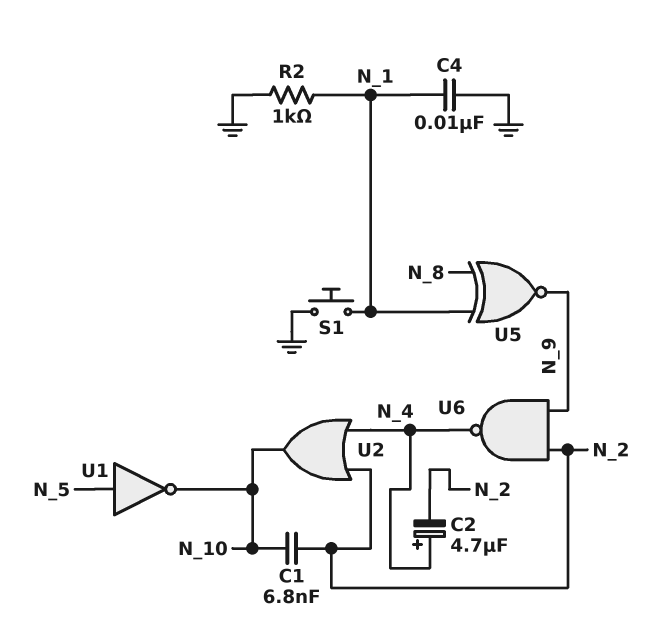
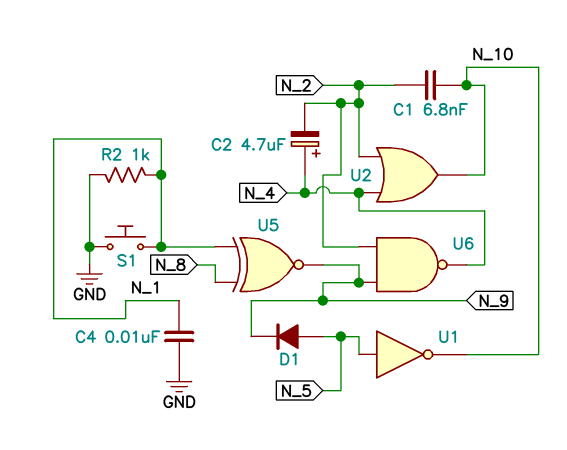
D1: none -> diode (A N_5, K N_9)

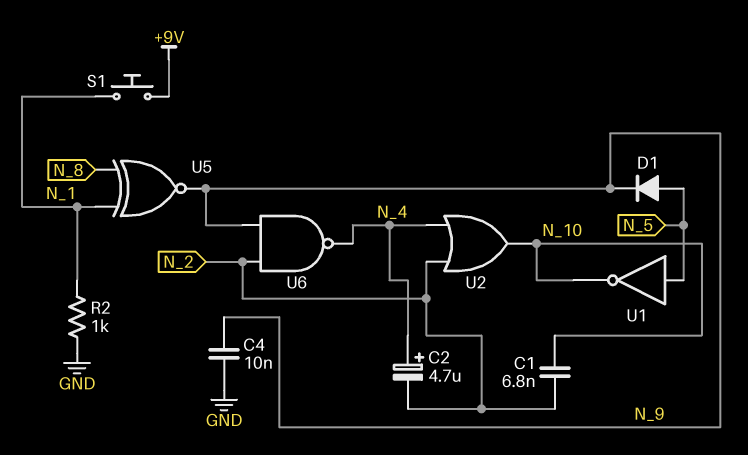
C4: 10nF (GND, N_1) -> 10nF (GND, N_9)
S1: button (GND, N_1) -> button (+9V, N_1)

